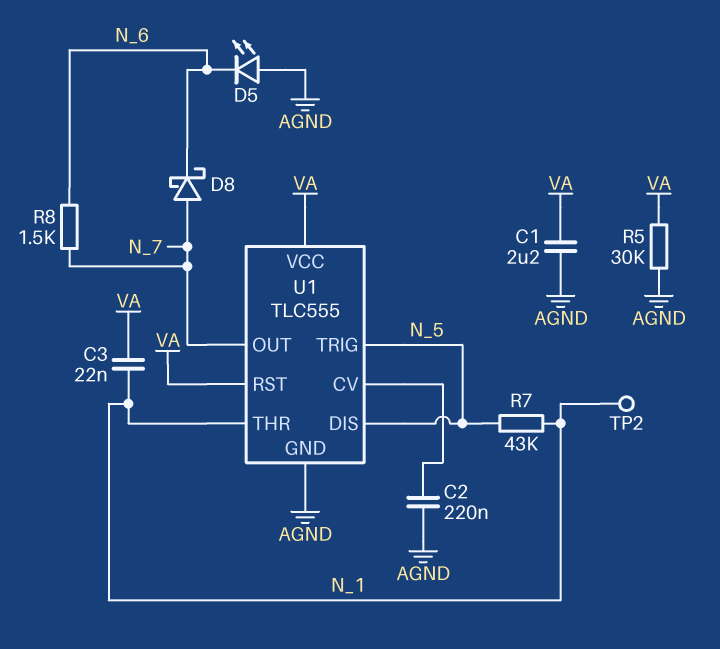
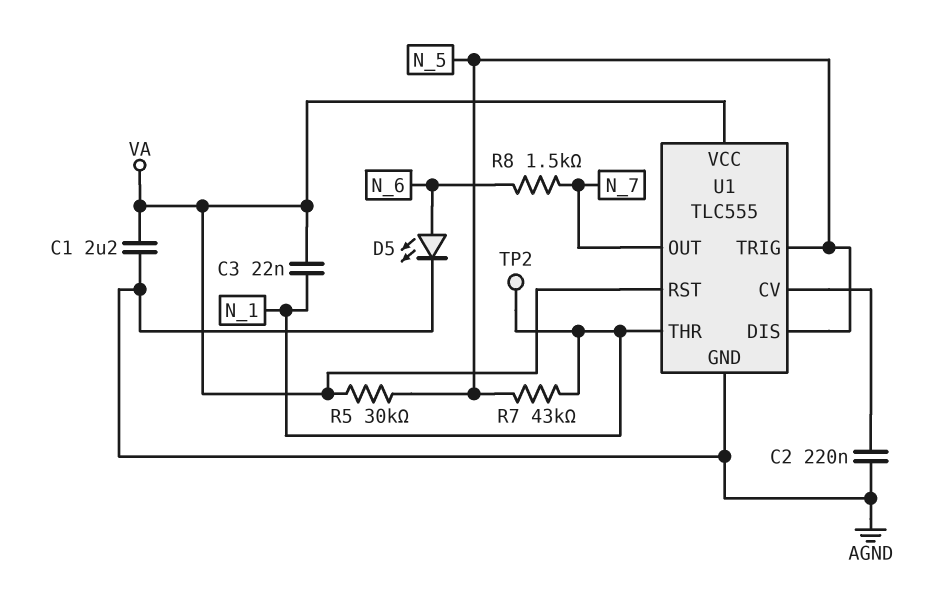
D5: LED (A AGND, K N_6) -> LED (A N_6, K AGND)
D8: schottky (A N_7, K N_6) -> none
R5: 30k (AGND, VA) -> 30k (N_5, VA)

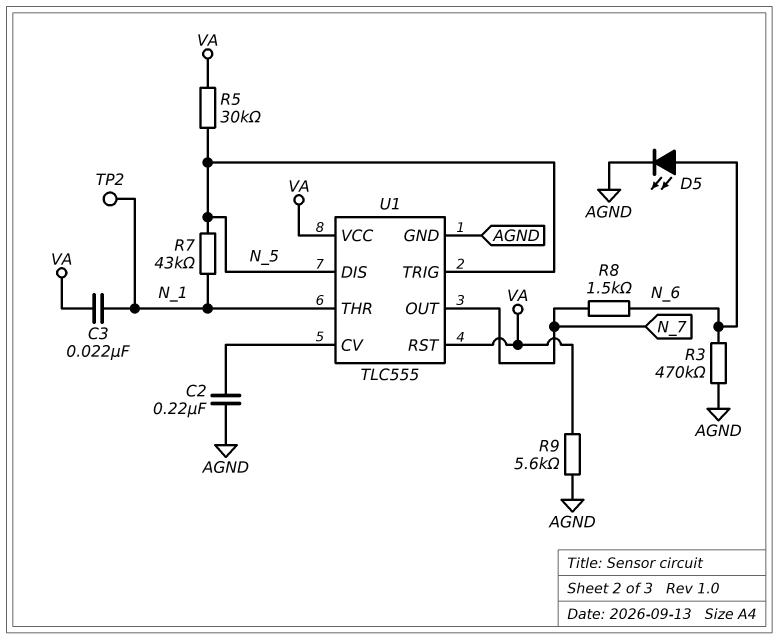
C1: 2.2uF (AGND, VA) -> none
R3: none -> 470k (AGND, N_6)
R9: none -> 5.6k (AGND, VA)

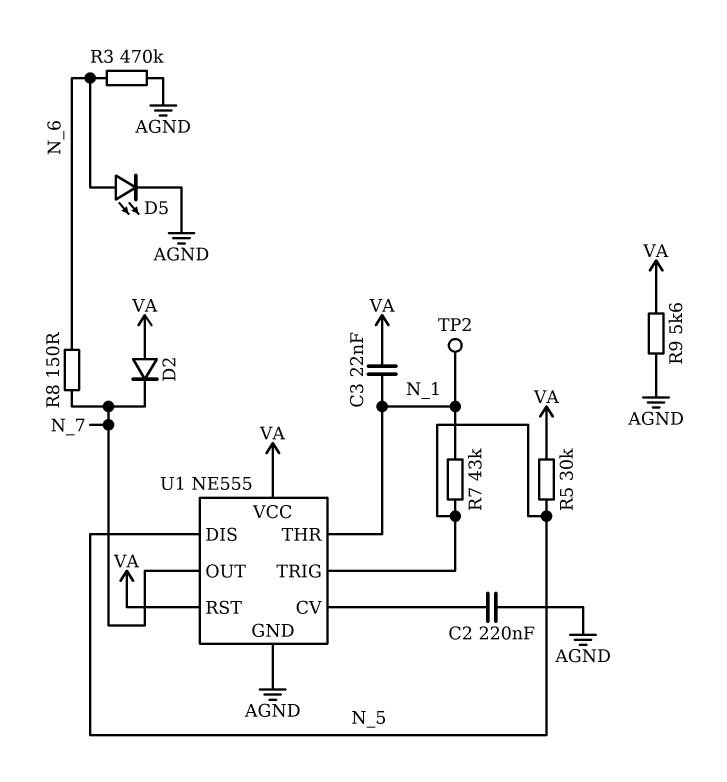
D2: none -> diode (A VA, K N_7)
R8: 1.5k (N_6, N_7) -> 150 (N_6, N_7)
U1: TLC555 -> NE555

